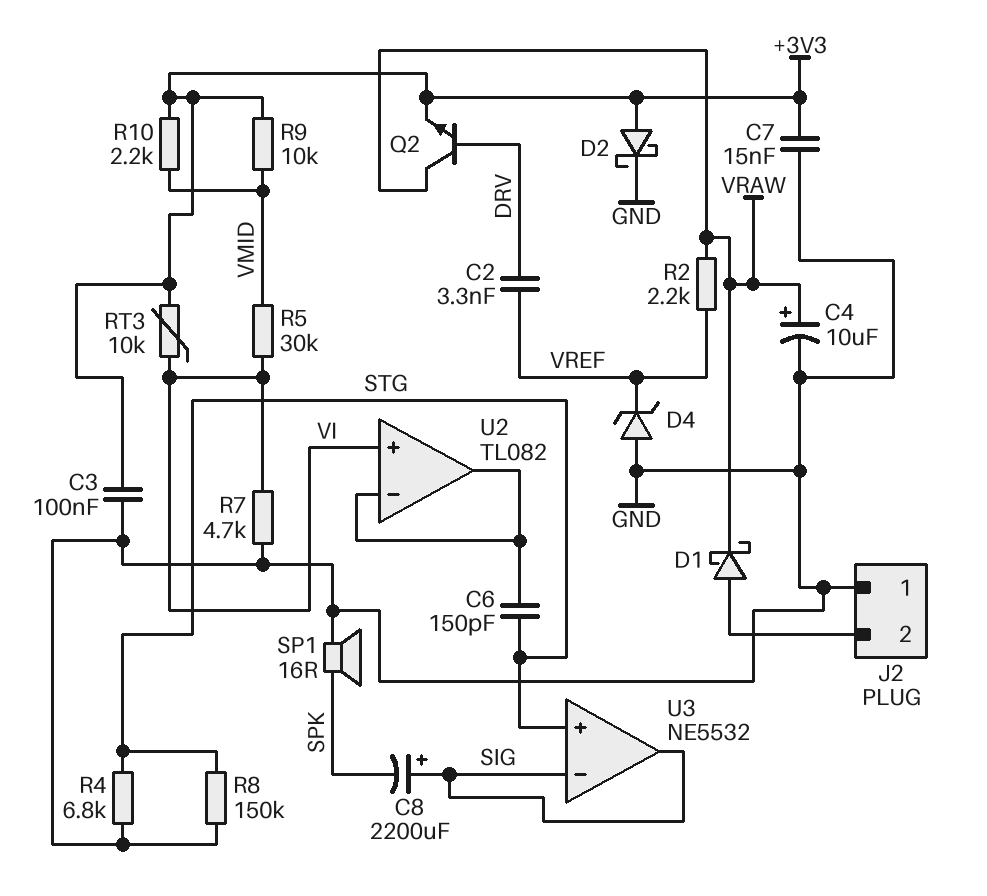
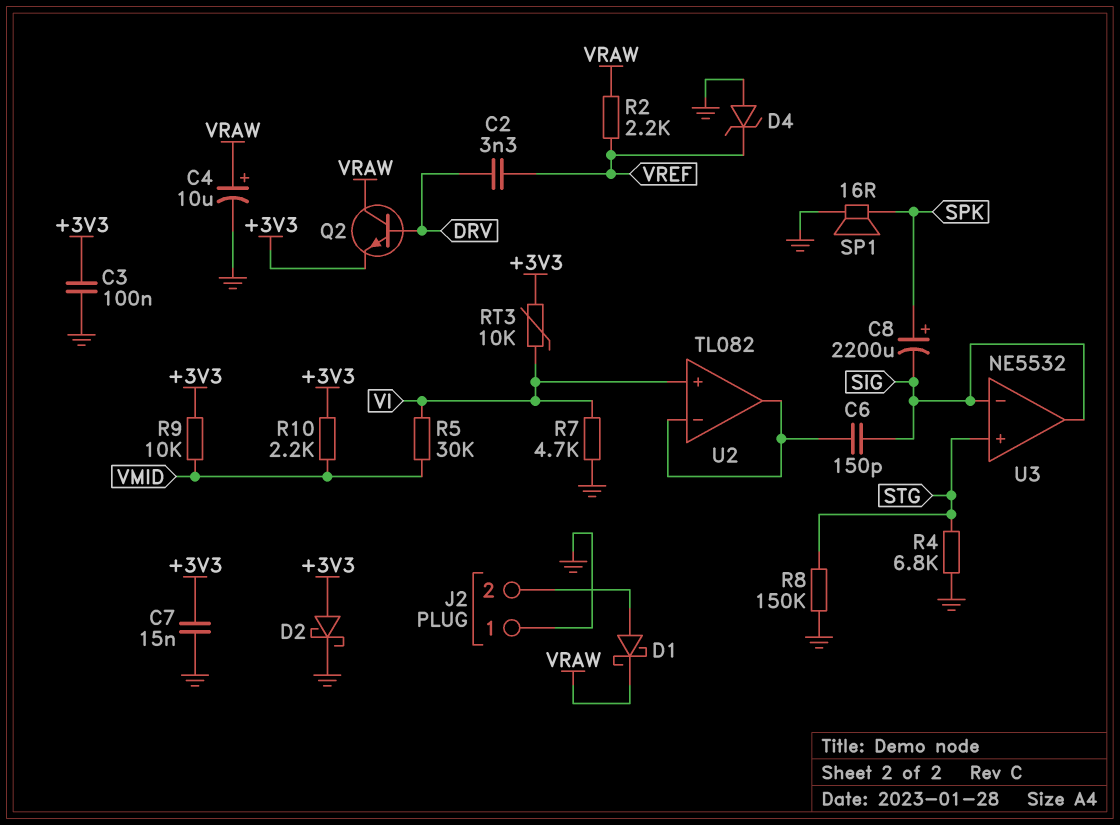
C6: 150pF (STG, U2/in-) -> 150pF (SIG, U2/in-)
C8: 2200uF (plus SIG, minus SPK) -> 2200uF (plus SPK, minus SIG)

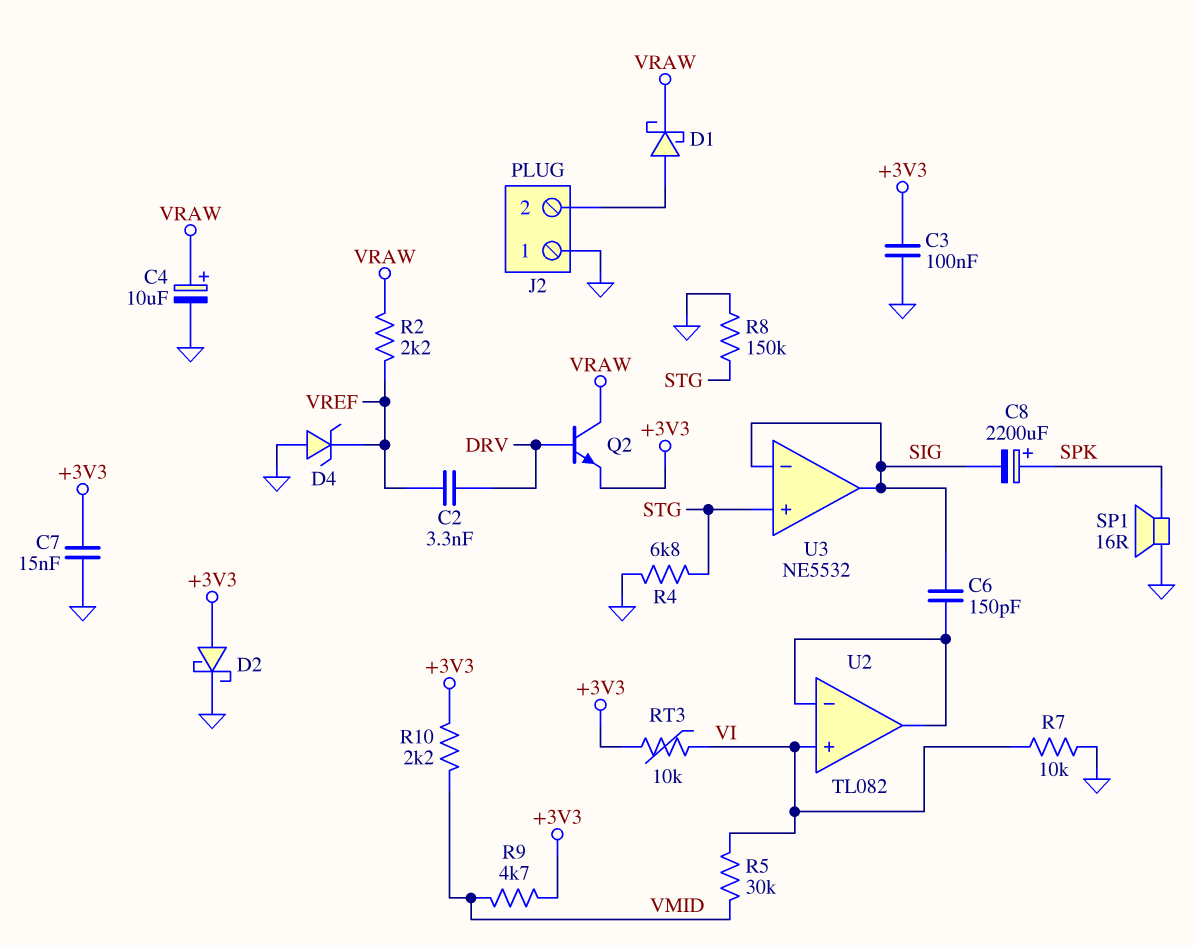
R7: 4.7k (GND, VI) -> 10k (GND, VI)
R9: 10k (+3V3, VMID) -> 4.7k (+3V3, VMID)

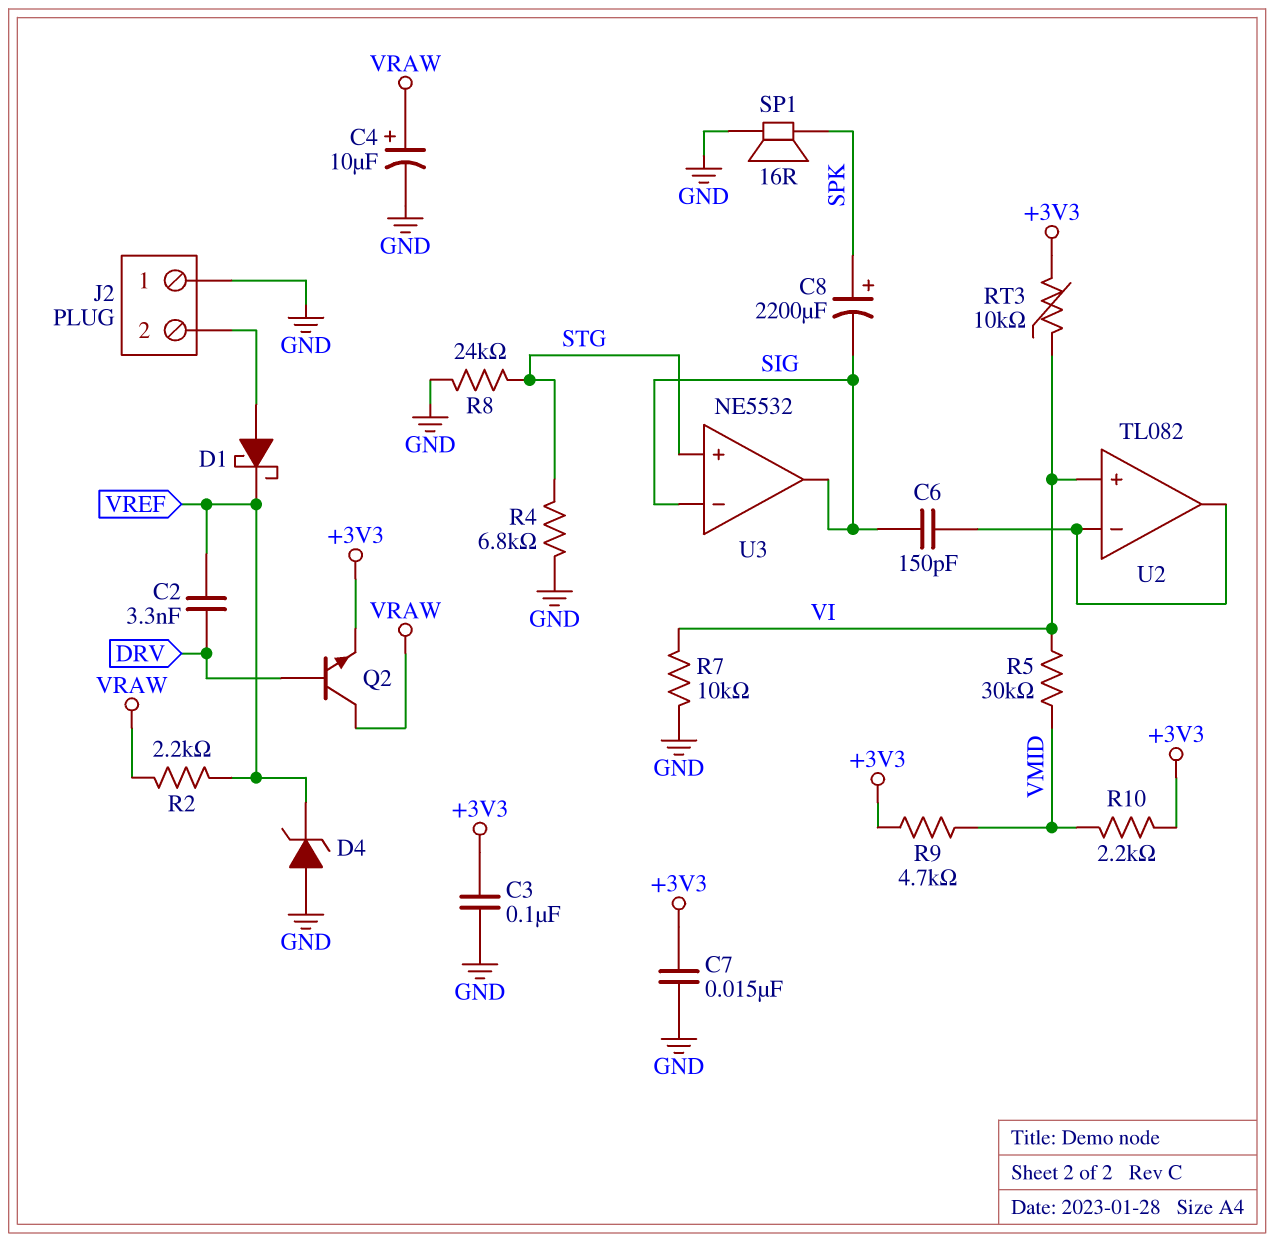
D1: schottky (A J2/2, K VRAW) -> schottky (A J2/2, K VREF)
D2: schottky (A +3V3, K GND) -> none
R8: 150k (GND, STG) -> 24k (GND, STG)

